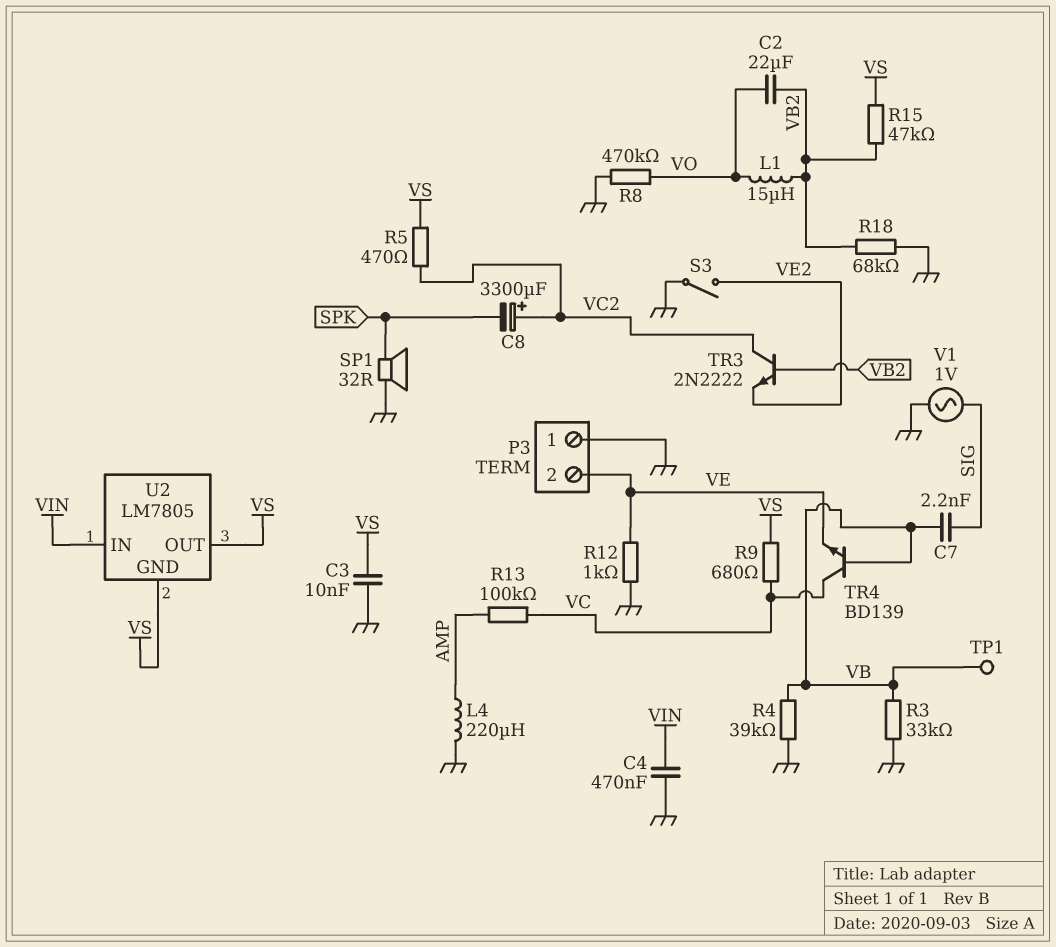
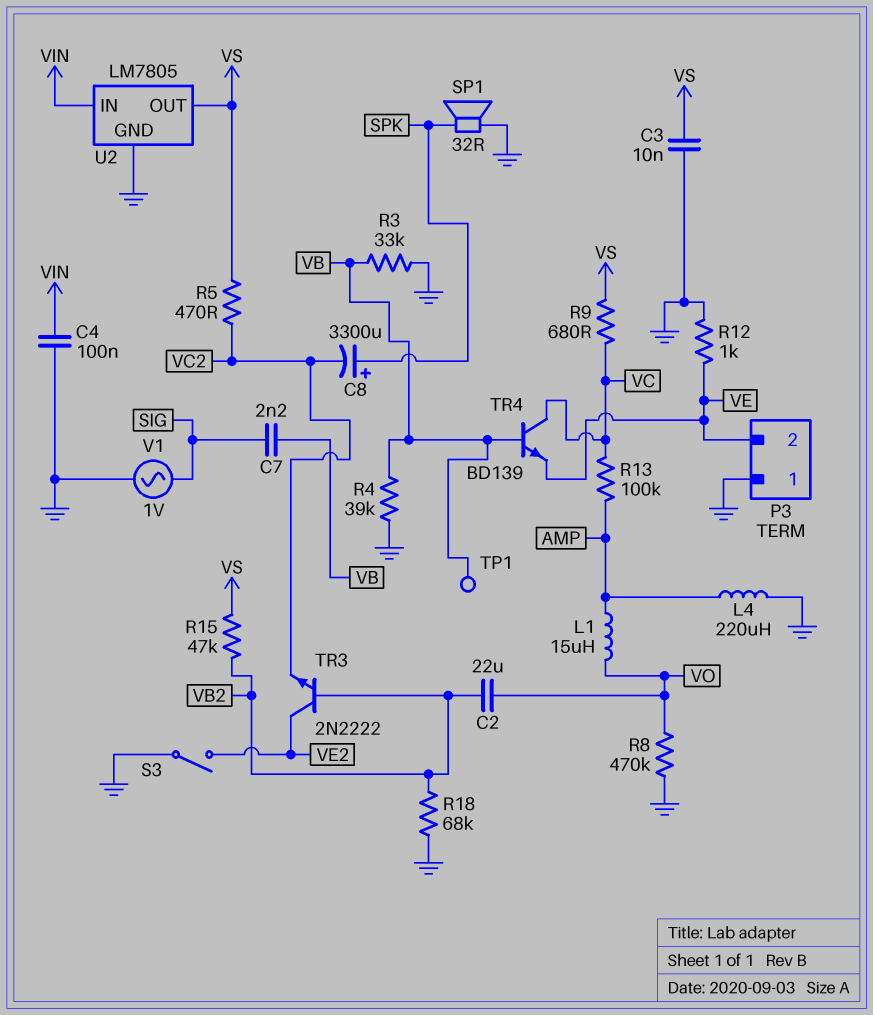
C4: 470nF (GND, VIN) -> 100nF (GND, VIN)
C8: 3300uF (plus VC2, minus SPK) -> 3300uF (plus SPK, minus VC2)
L1: 15uH (VB2, VO) -> 15uH (AMP, VO)
TR3: NPN 2N2222 (B VB2, C VC2, E VE2) -> NPN 2N2222 (B VB2, C VE2, E VC2)
U2 pin GND: VS -> GND

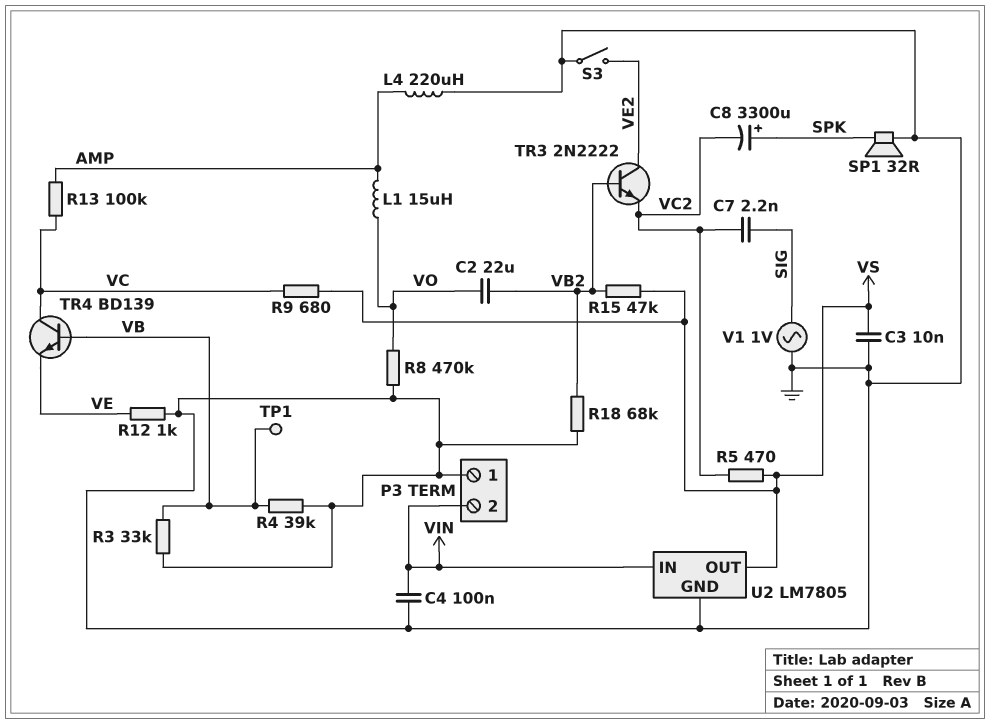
C7: 2.2nF (SIG, VB) -> 2.2nF (SIG, VC2)
P3 pin 2: VE -> VIN

